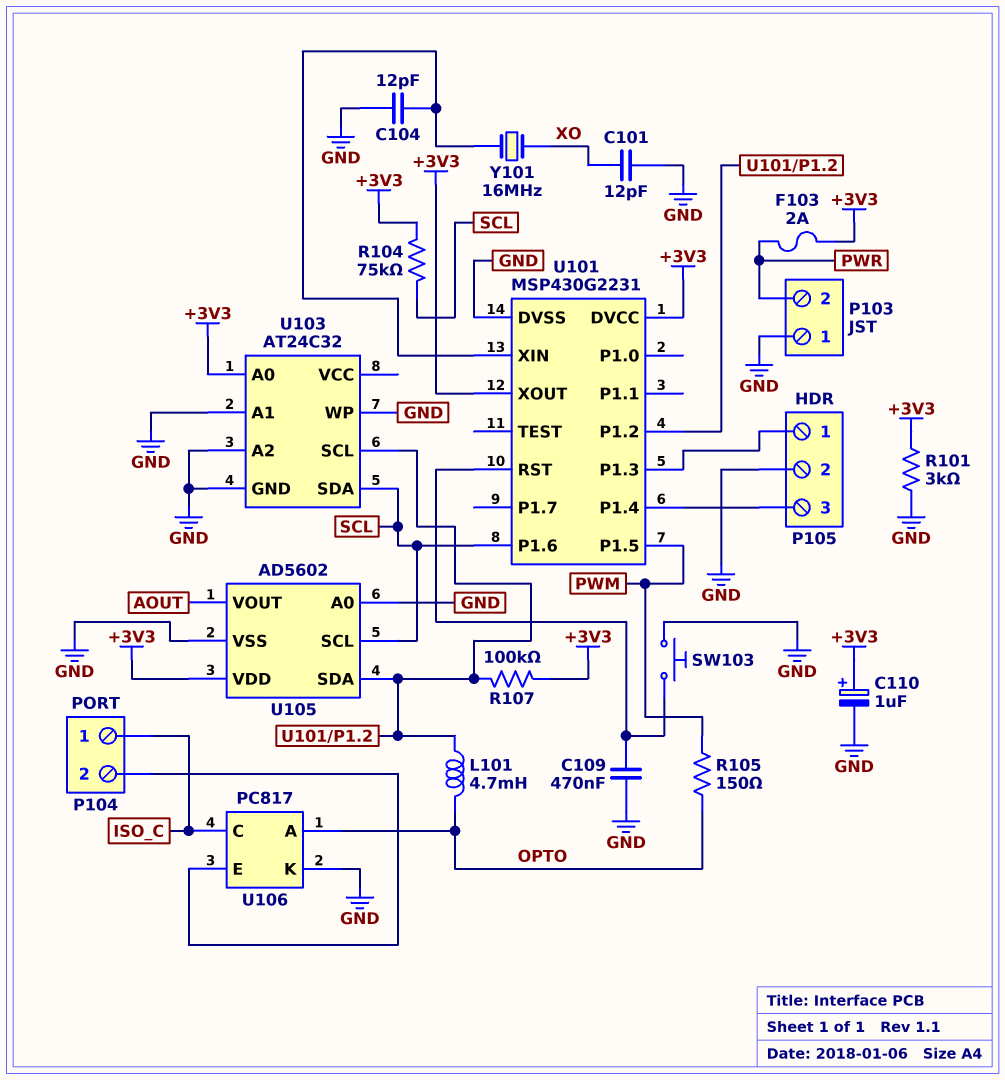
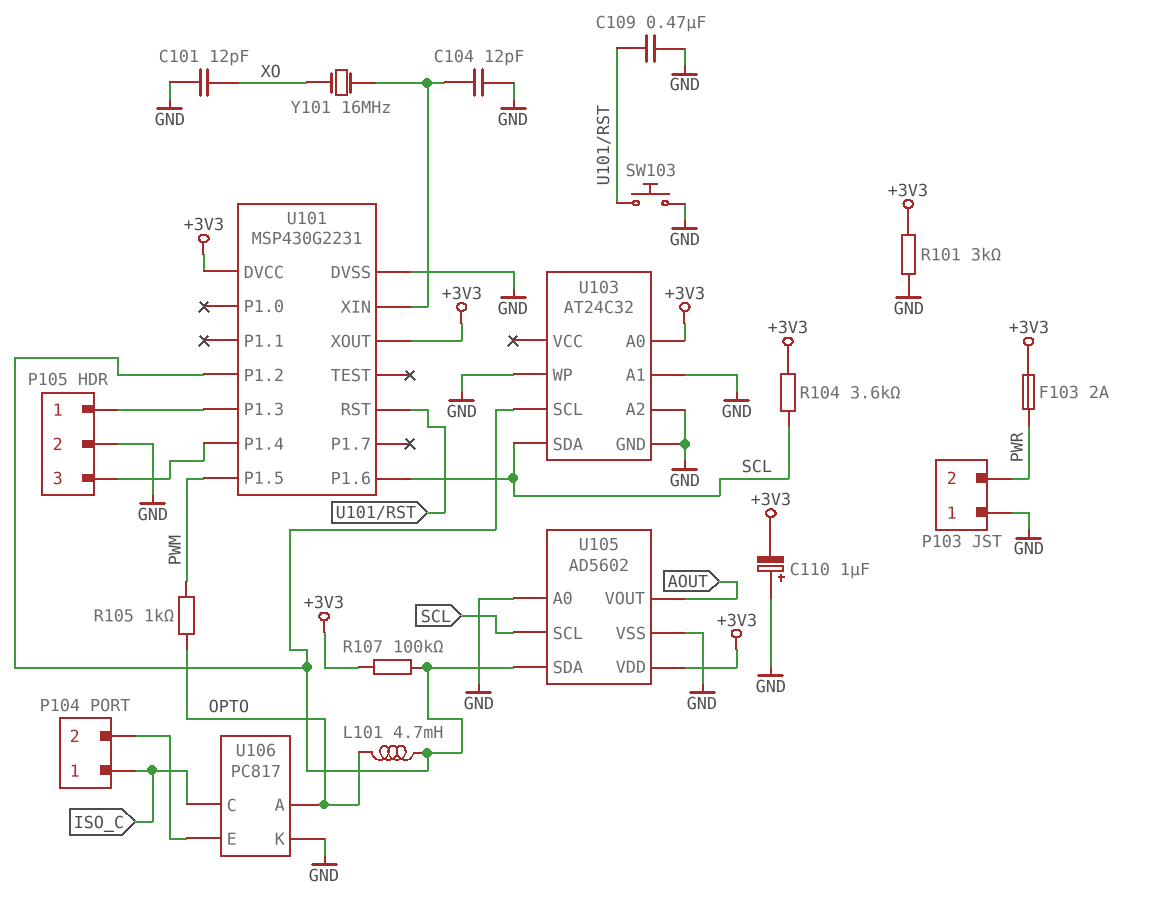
C110: 1uF (plus +3V3, minus GND) -> 1uF (plus GND, minus +3V3)
R104: 75k (+3V3, SCL) -> 3.6k (+3V3, SCL)
R105: 150 (OPTO, PWM) -> 1k (OPTO, PWM)

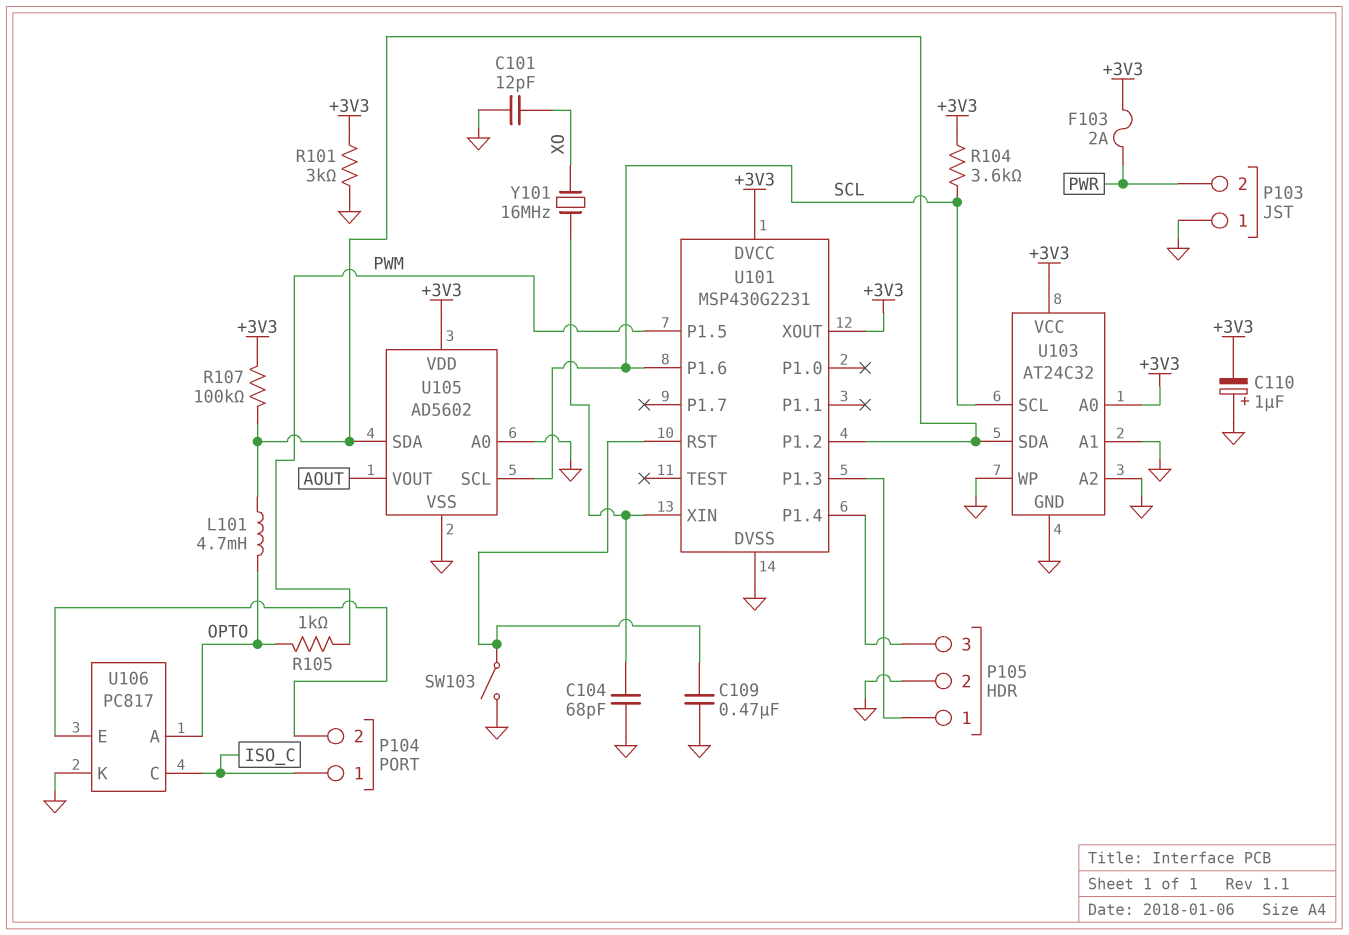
C104: 12pF (GND, U101/XIN) -> 68pF (GND, U101/XIN)
SW103: button (GND, U101/RST) -> switch (GND, U101/RST)
U103 pin SCL: U101/P1.2 -> SCL
U103 pin SDA: SCL -> U101/P1.2
U103 pin VCC: none -> +3V3

